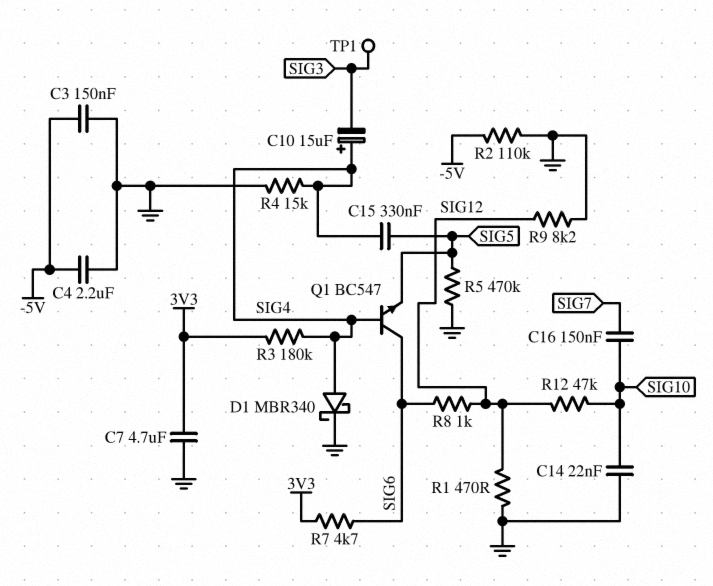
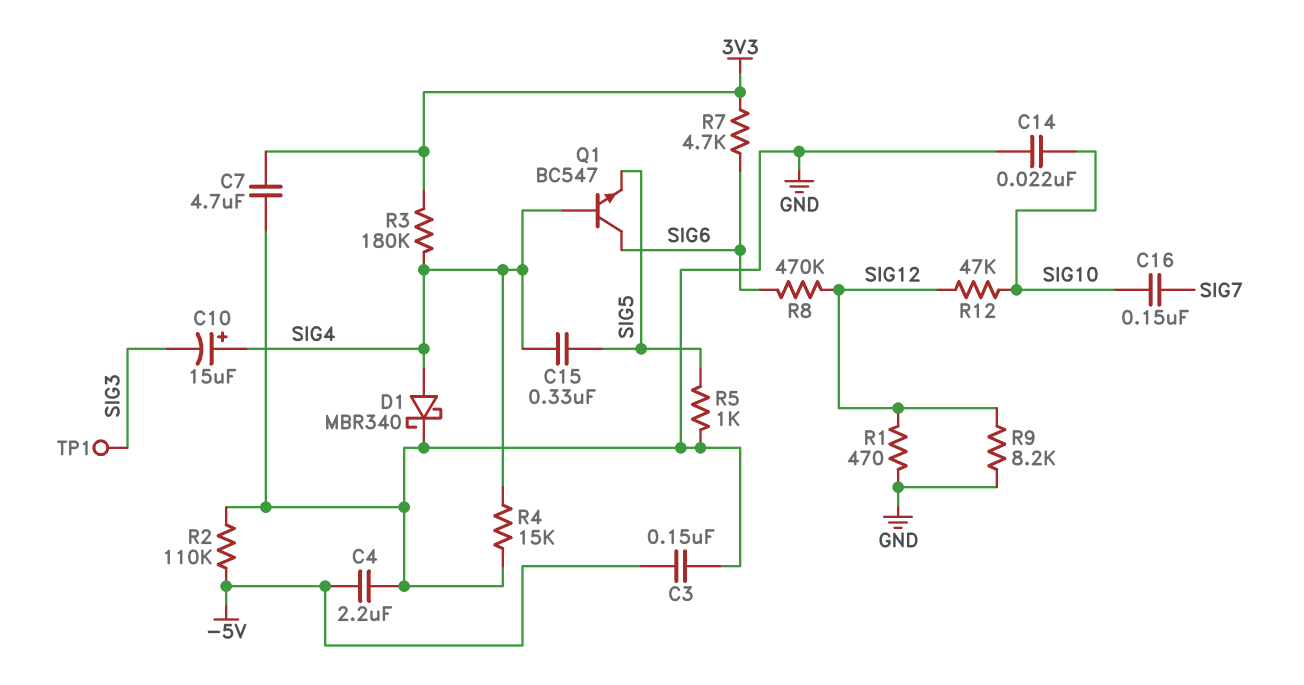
R5: 470k (GND, SIG5) -> 1k (GND, SIG5)
R8: 1k (SIG6, SIG12) -> 470k (SIG6, SIG12)

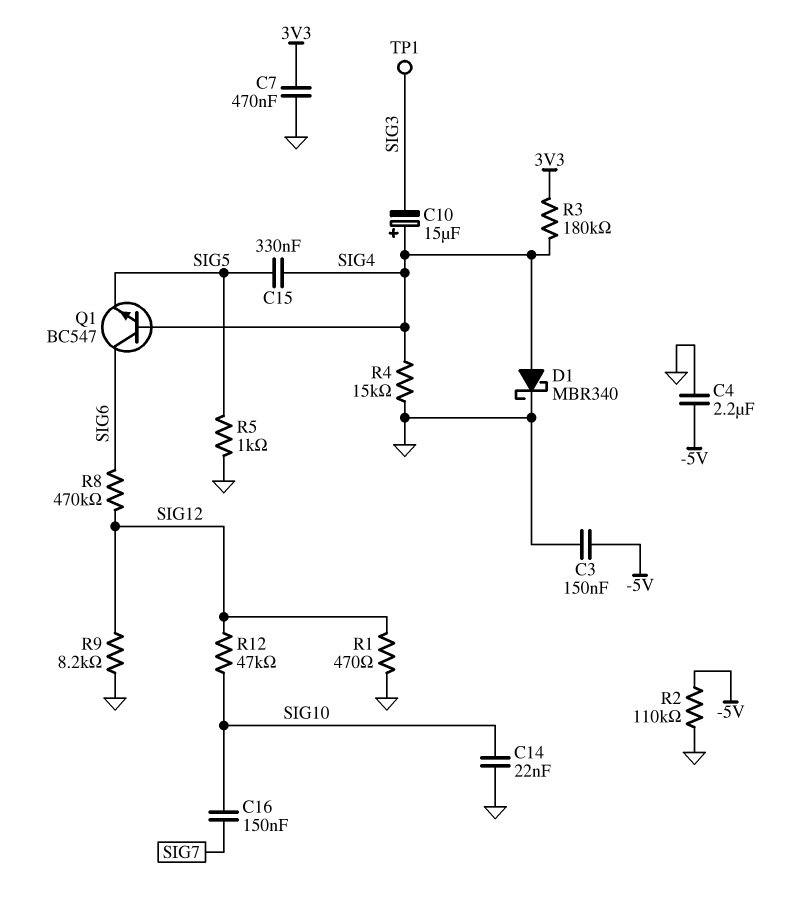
C7: 4.7uF (3V3, GND) -> 470nF (3V3, GND)
R7: 4.7k (3V3, SIG6) -> none

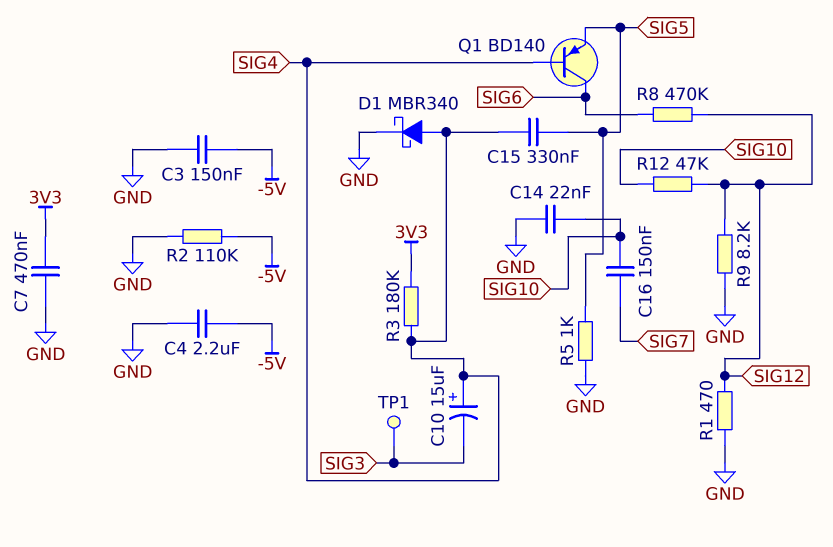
Q1: NPN BC547 (B SIG4, C SIG6, E SIG5) -> PNP BD140 (B SIG4, C SIG6, E SIG5)
R4: 15k (GND, SIG4) -> none

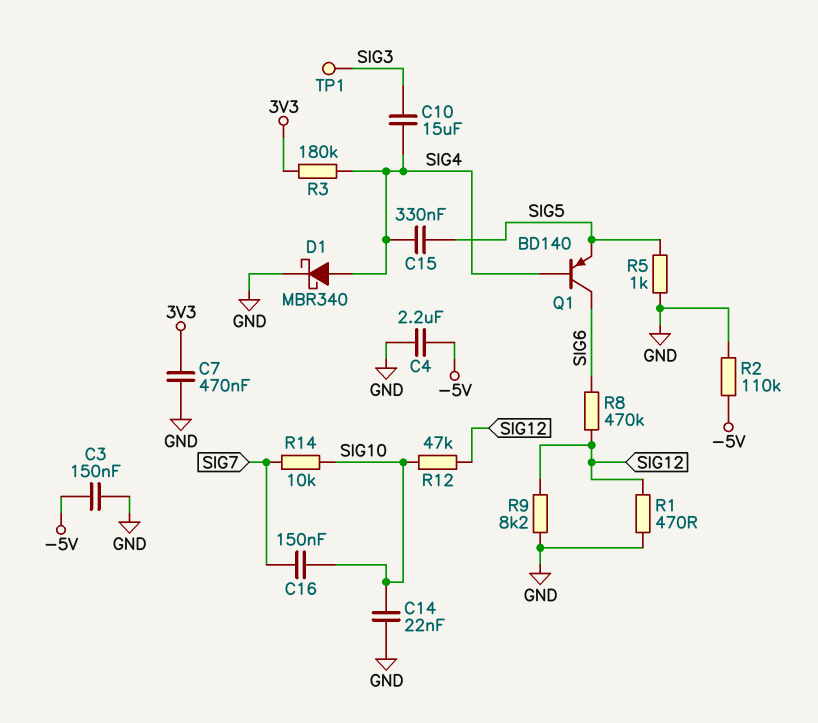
C10: 15uF (plus SIG4, minus SIG3) -> 15uF (SIG3, SIG4)
R14: none -> 10k (SIG7, SIG10)

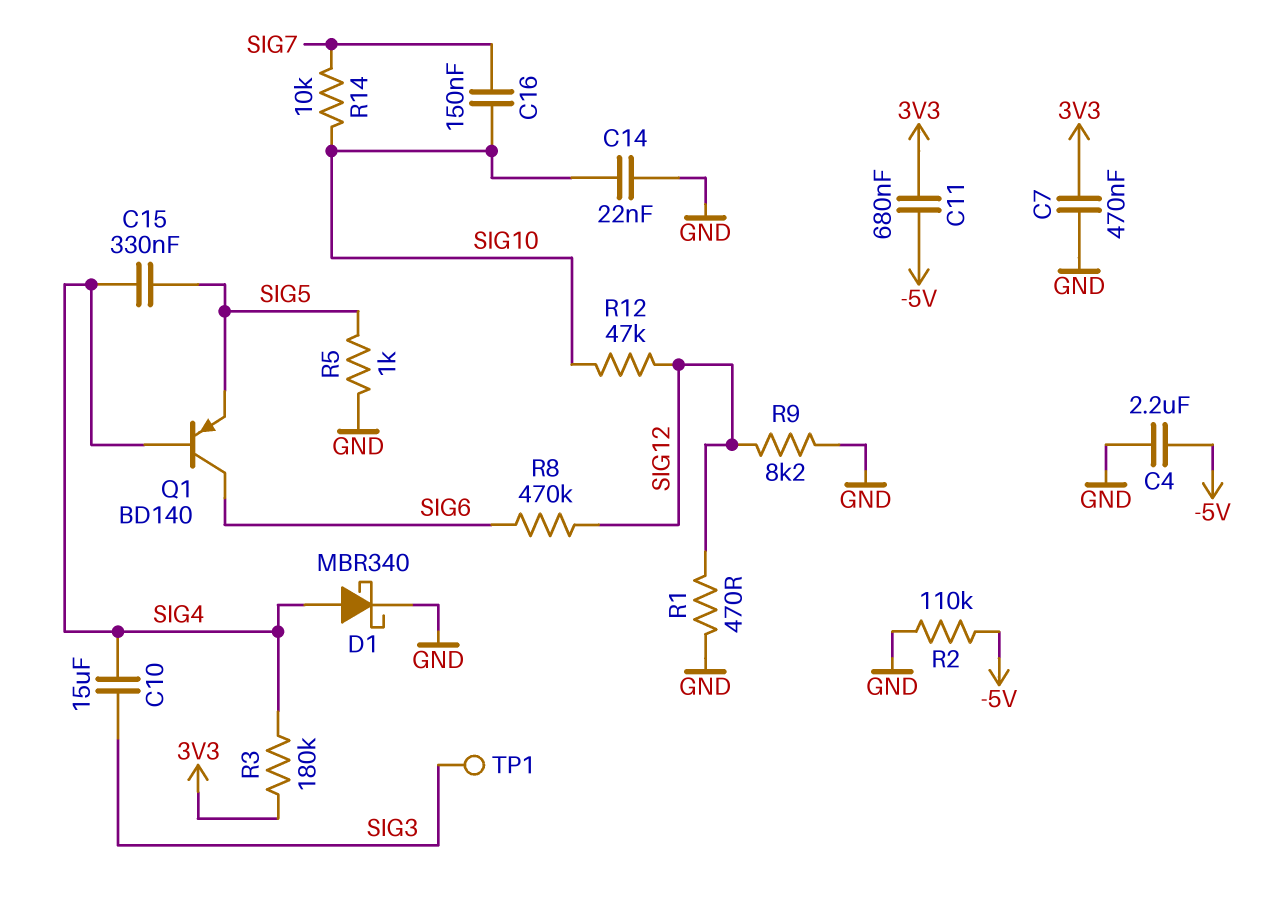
C3: 150nF (-5V, GND) -> none
C11: none -> 680nF (-5V, 3V3)

